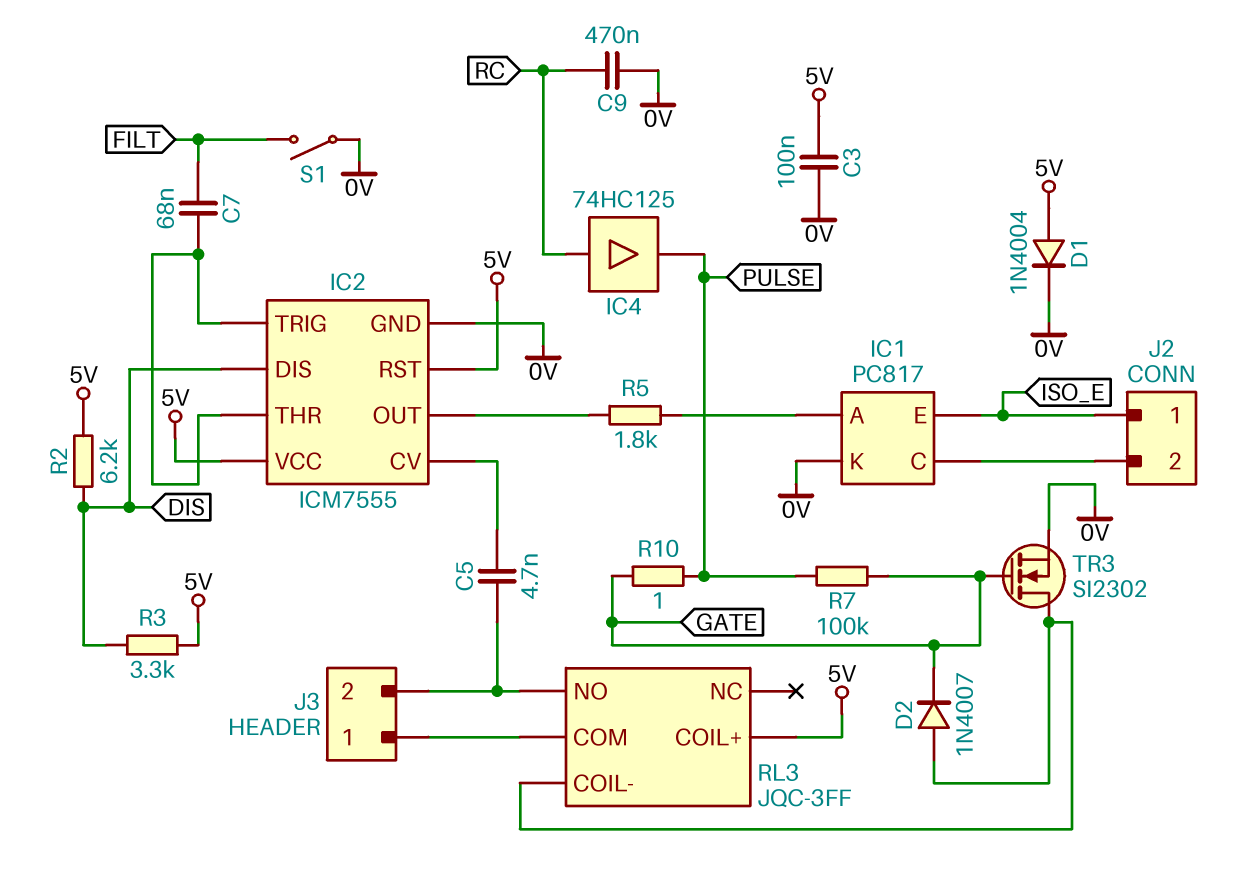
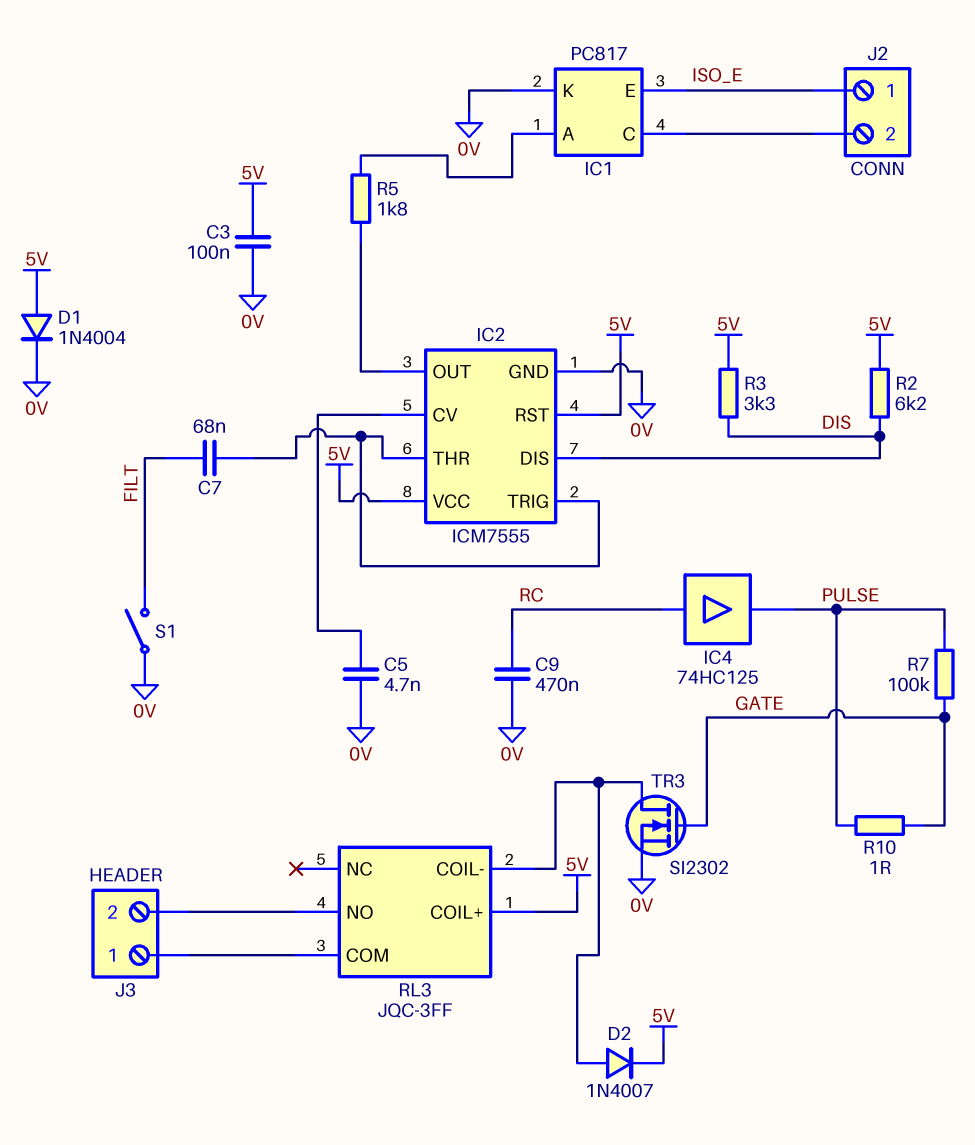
C5: 4.7nF (IC2/CV, J3/2) -> 4.7nF (0V, IC2/CV)
D2: diode 1N4007 (A RL3/COIL-, K GATE) -> diode 1N4007 (A RL3/COIL-, K 5V)

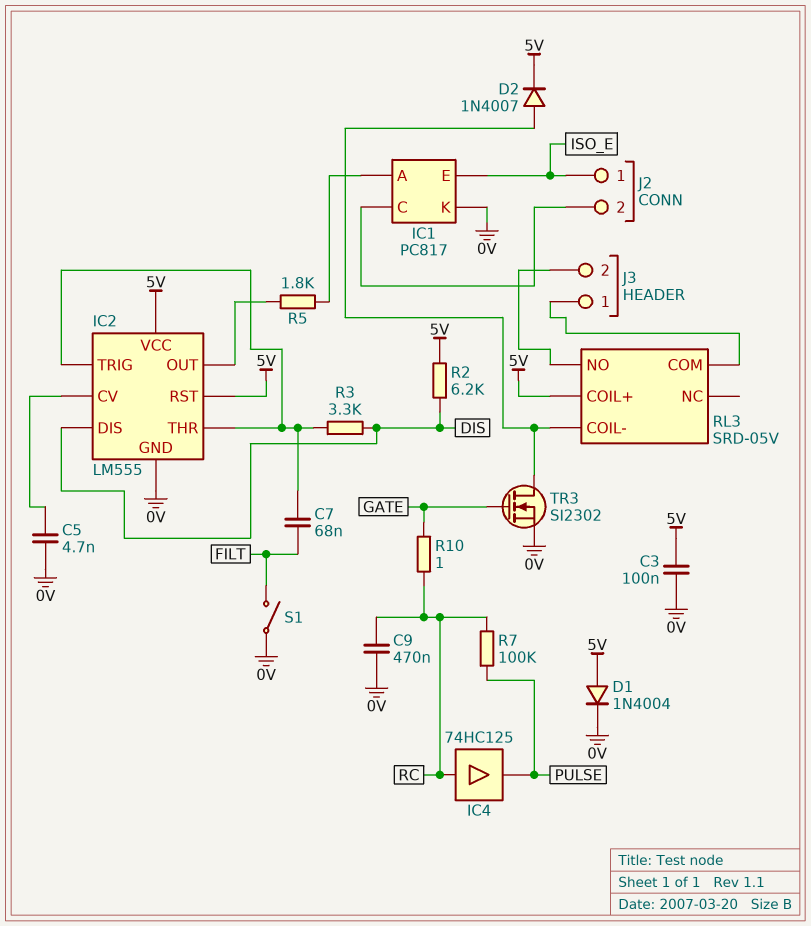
IC2: ICM7555 -> LM555
R3: 3.3k (5V, DIS) -> 3.3k (DIS, IC2/THR)
R7: 100k (GATE, PULSE) -> 100k (PULSE, RC)
R10: 1 (GATE, PULSE) -> 1 (GATE, RC)
RL3: JQC-3FF -> SRD-05V

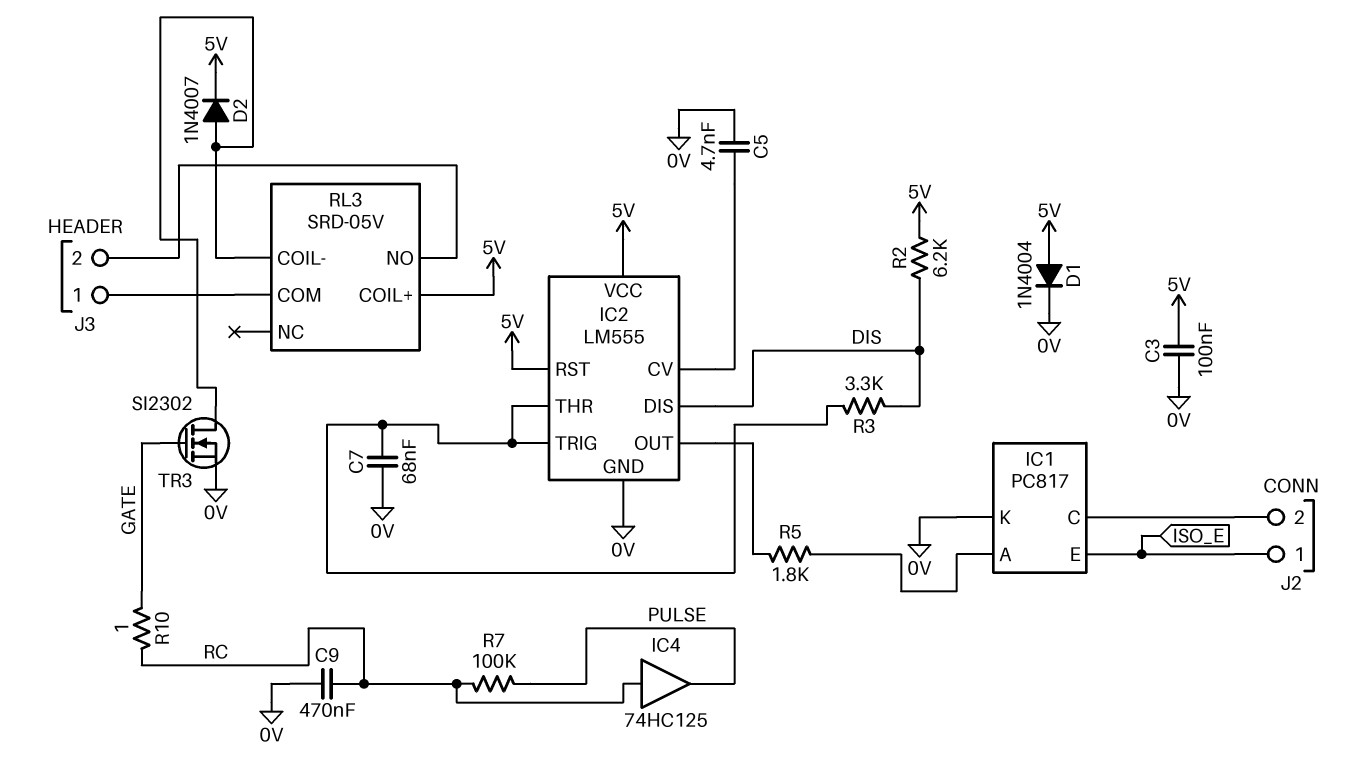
C7: 68nF (FILT, IC2/THR) -> 68nF (0V, IC2/THR)
S1: switch (0V, FILT) -> none

